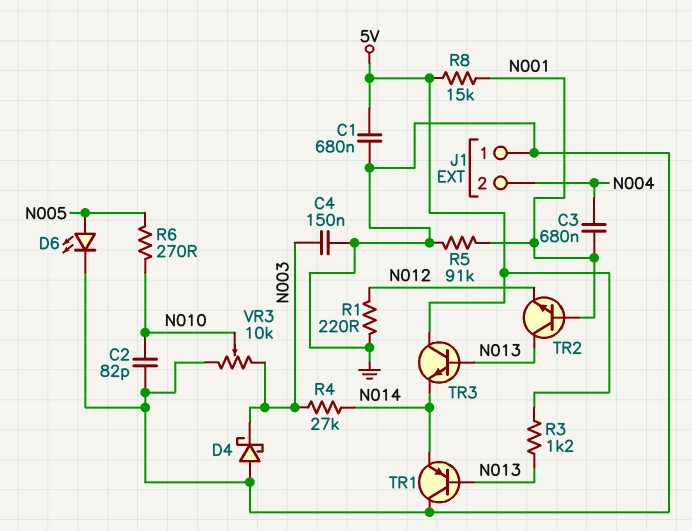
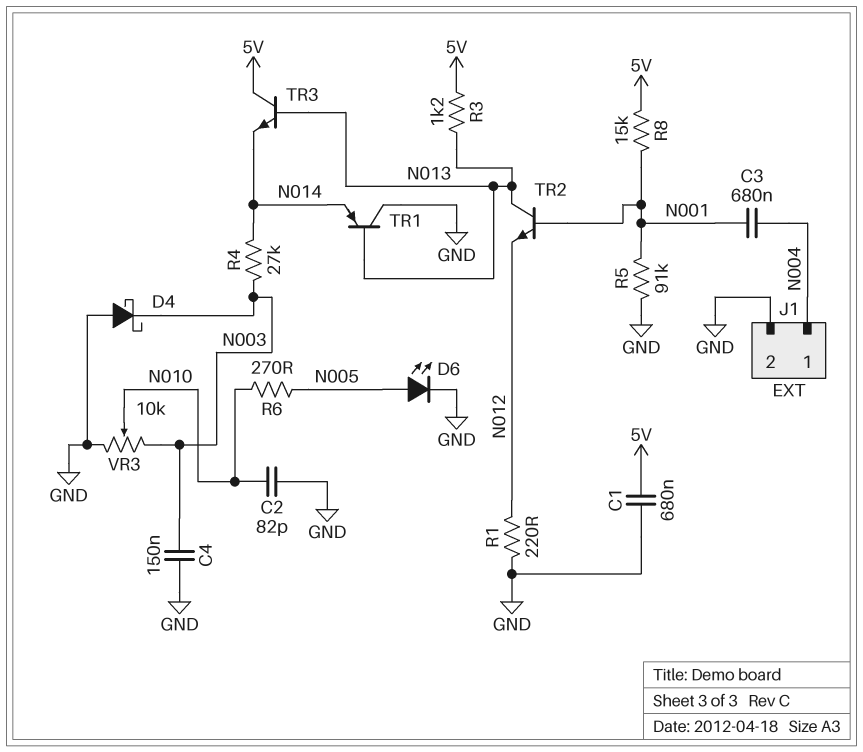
J1 pin 1: GND -> N004
J1 pin 2: N004 -> GND

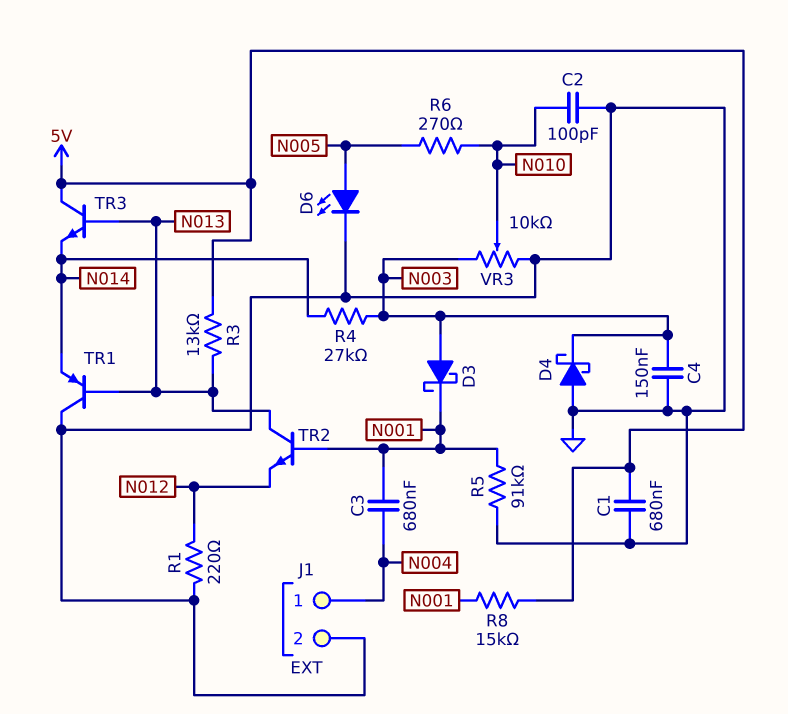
C2: 82pF (GND, N010) -> 100pF (GND, N010)
D3: none -> schottky (A N003, K N001)
R3: 1.2k (5V, N013) -> 13k (5V, N013)

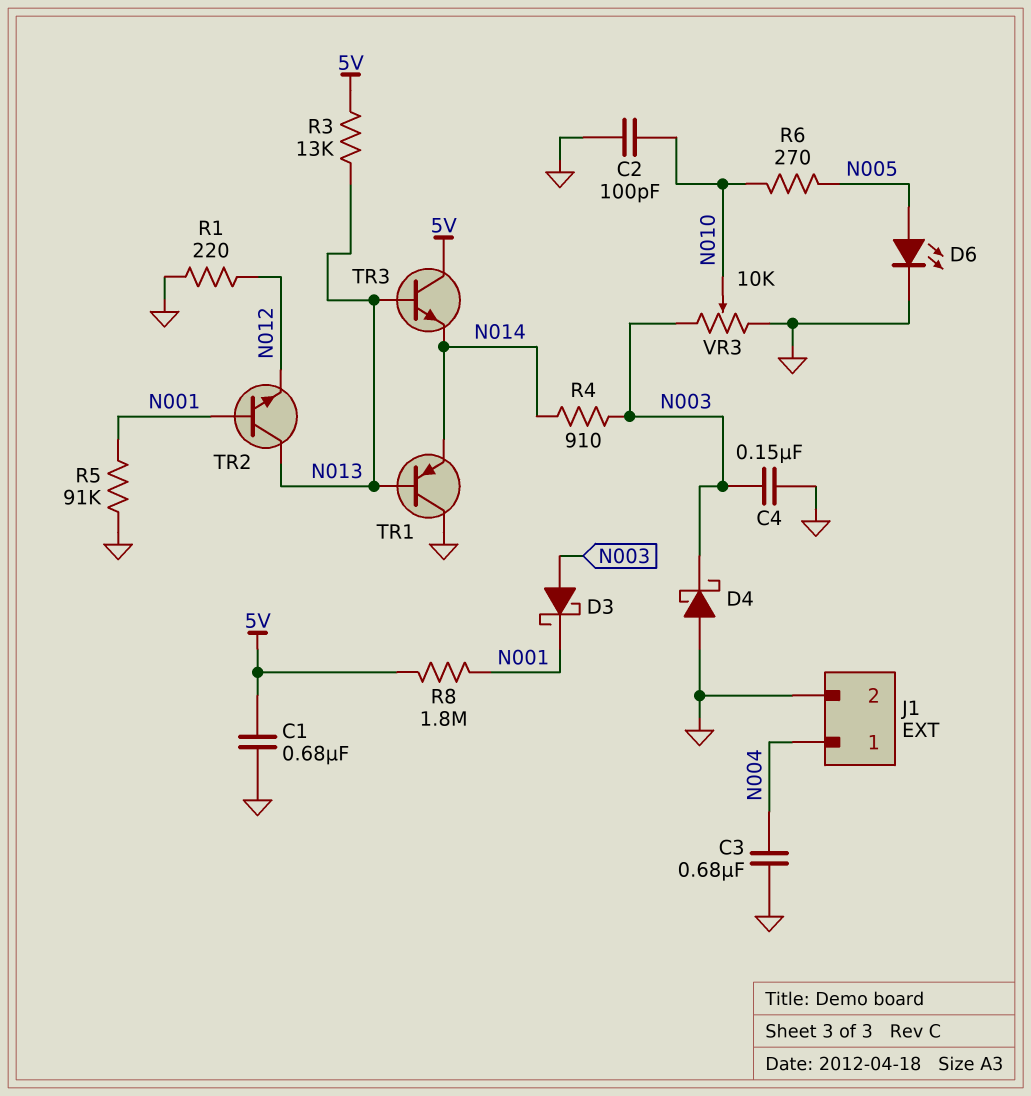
C3: 680nF (N001, N004) -> 680nF (GND, N004)
R4: 27k (N003, N014) -> 910 (N003, N014)
R8: 15k (5V, N001) -> 1.8M (5V, N001)

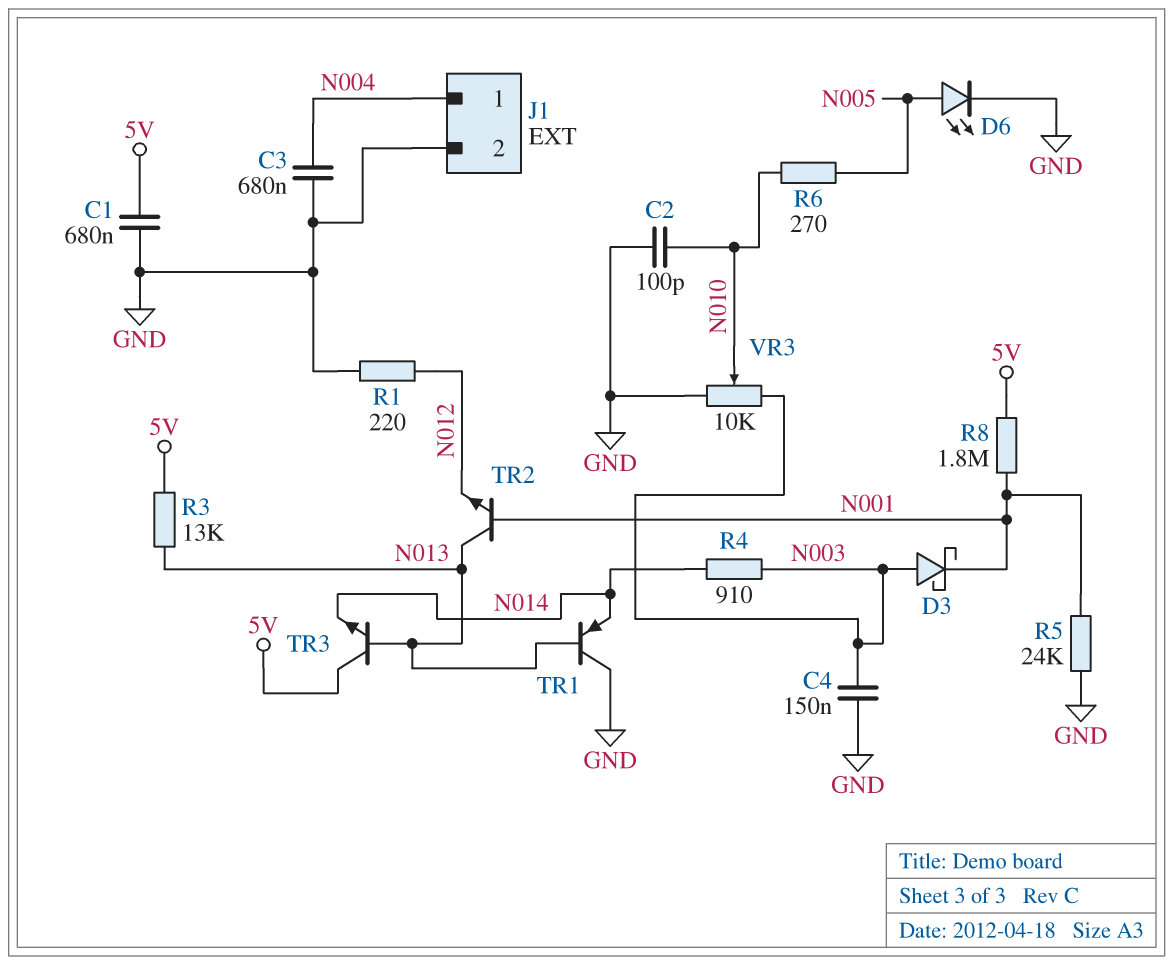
D4: schottky (A GND, K N003) -> none
R5: 91k (GND, N001) -> 24k (GND, N001)

